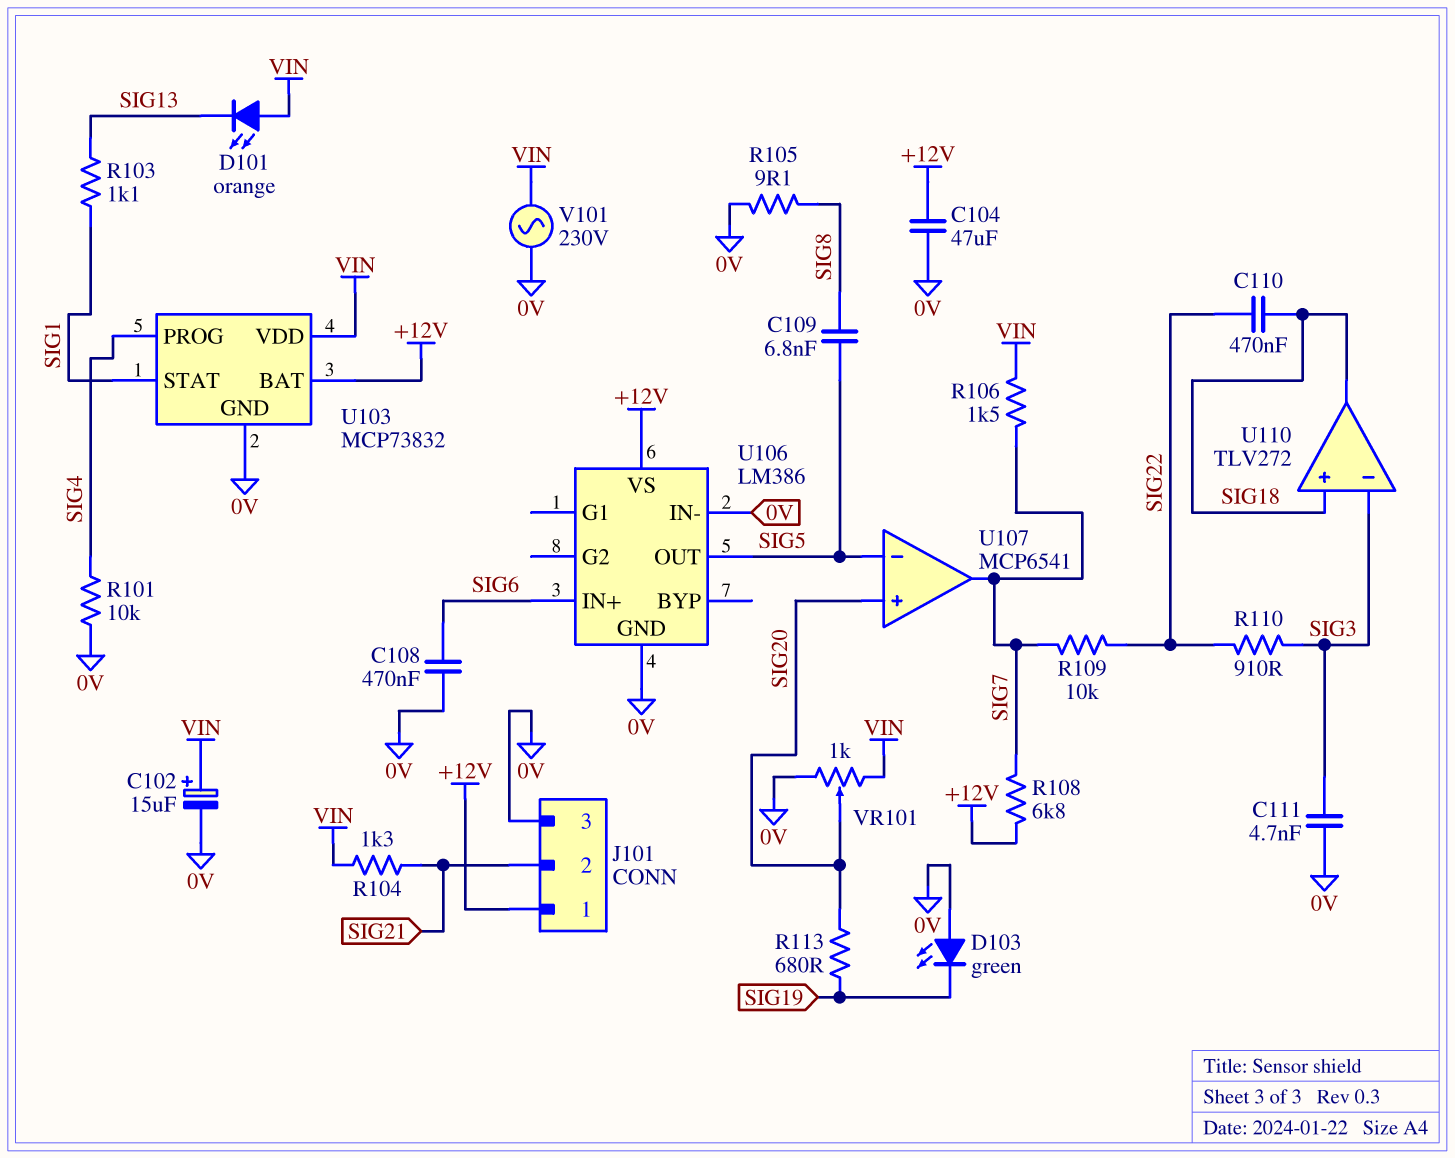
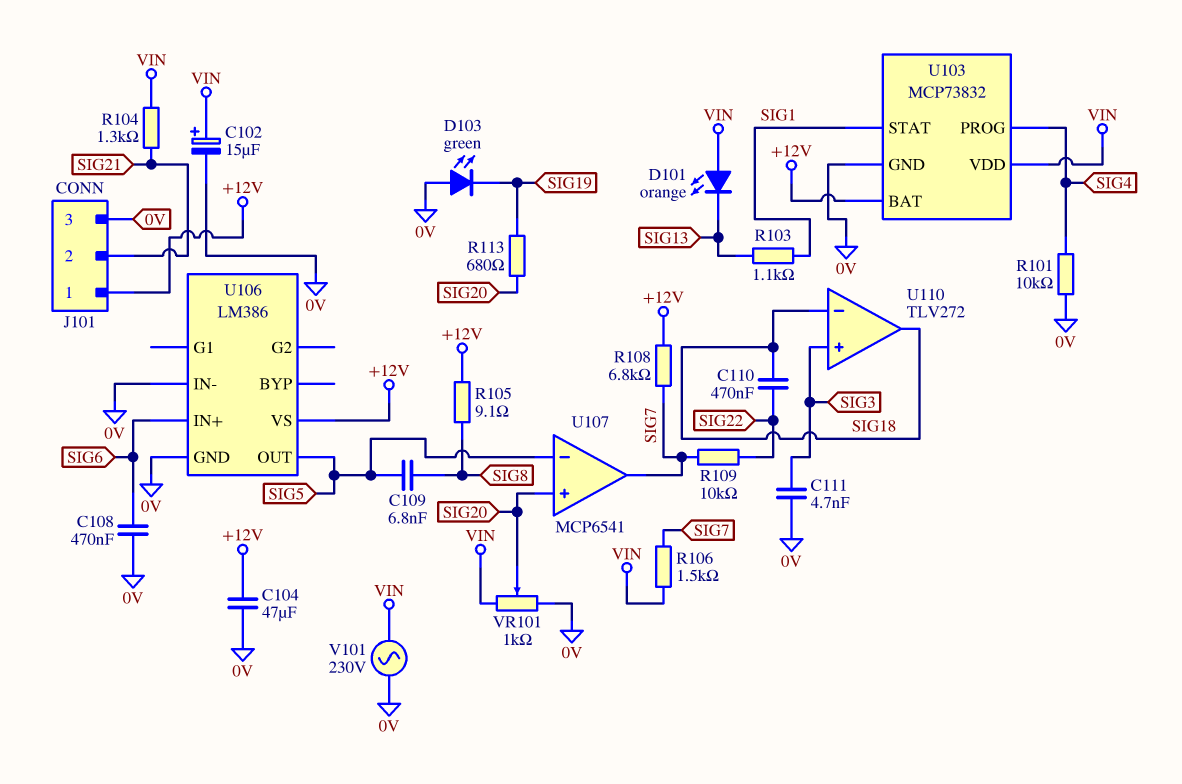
R105: 9.1 (0V, SIG8) -> 9.1 (+12V, SIG8)
R110: 910 (SIG3, SIG22) -> none
U110 pin in+: SIG18 -> SIG3
U110 pin in-: SIG3 -> SIG18

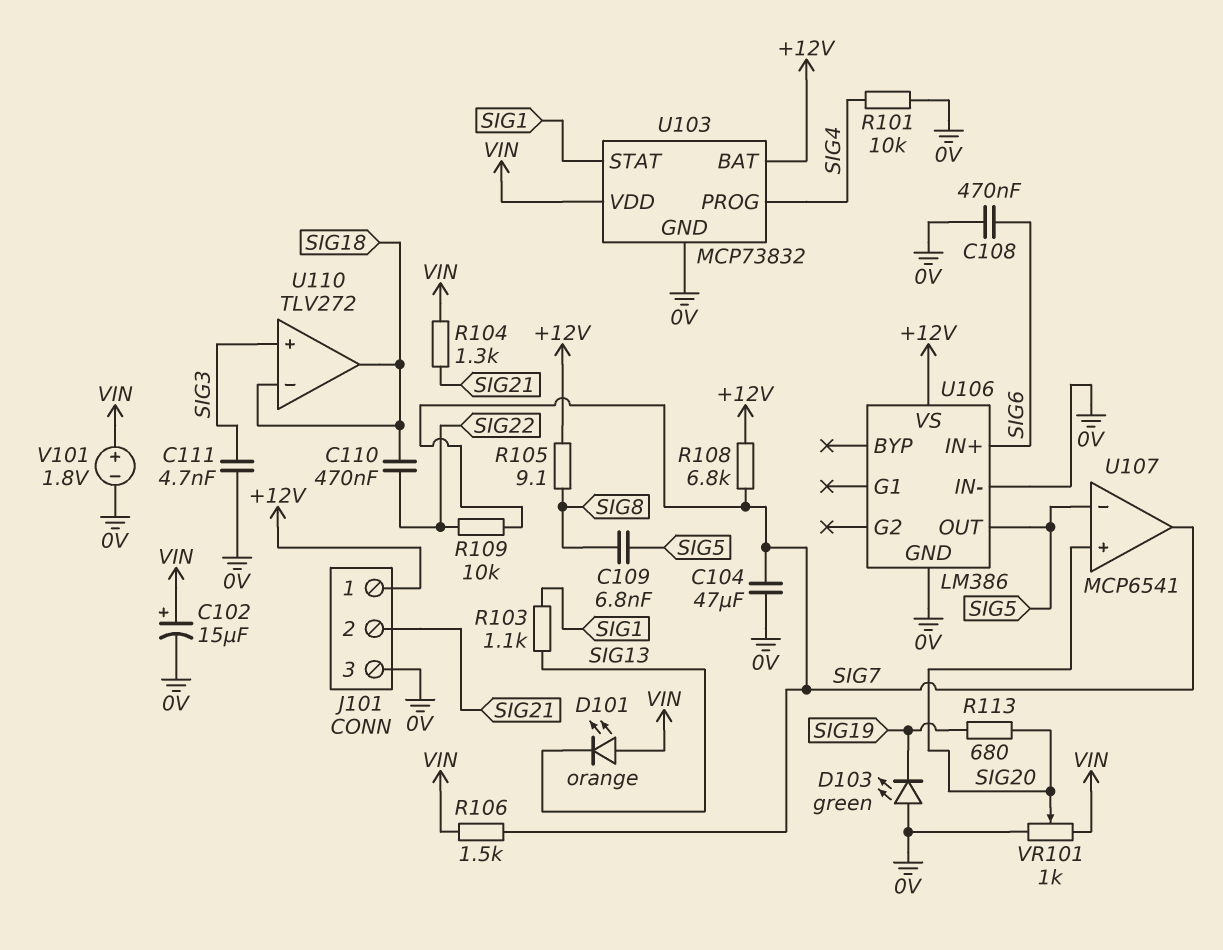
C104: 47uF (+12V, 0V) -> 47uF (0V, SIG7)
V101: AC 230V (0V, VIN) -> 1.8V (plus VIN, minus 0V)

